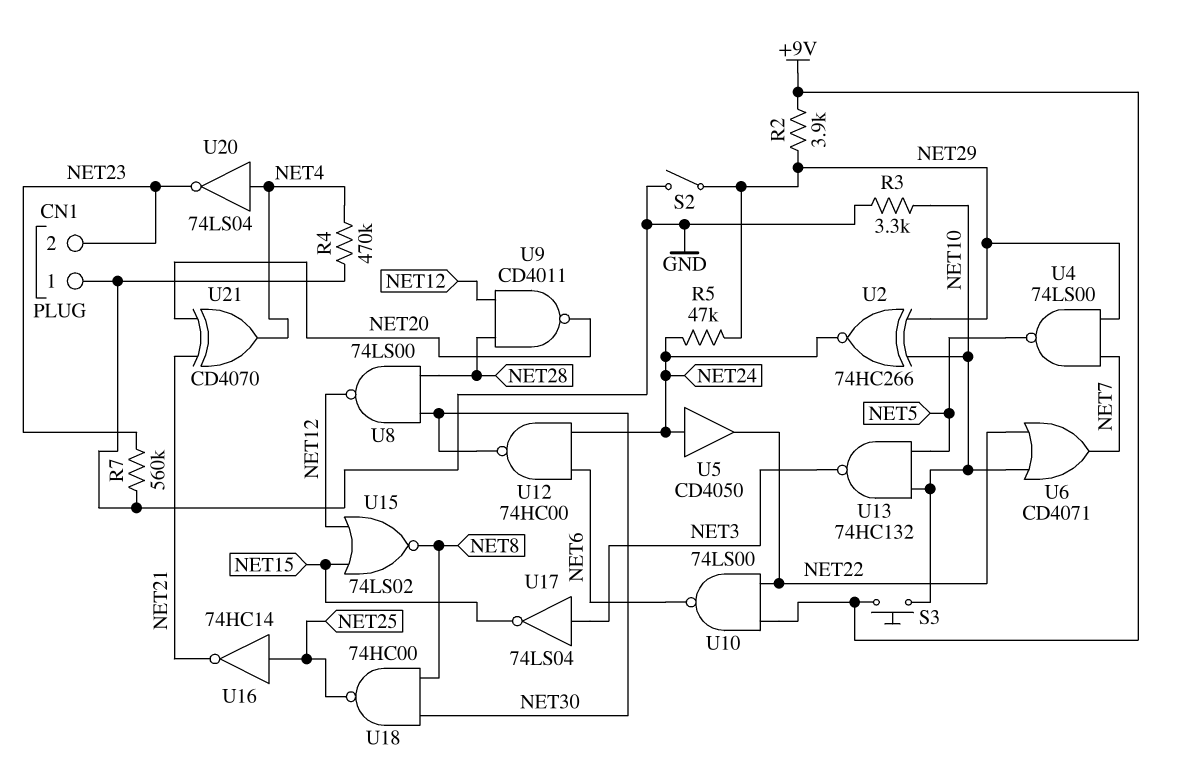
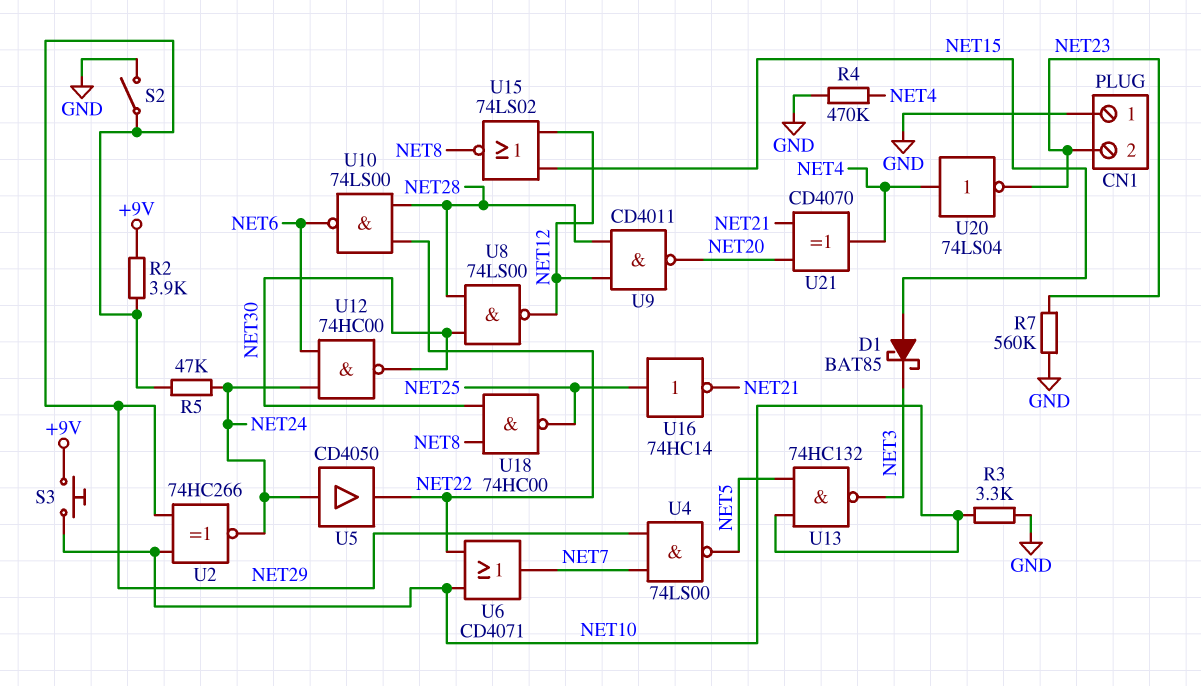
D1: none -> schottky BAT85 (A NET15, K NET3)
U10: NAND 74LS00 (in +9V, in NET22, out NET6) -> NAND 74LS00 (in NET22, in NET28, out NET6)
U17: NOT 74LS04 (in NET3, out NET15) -> none

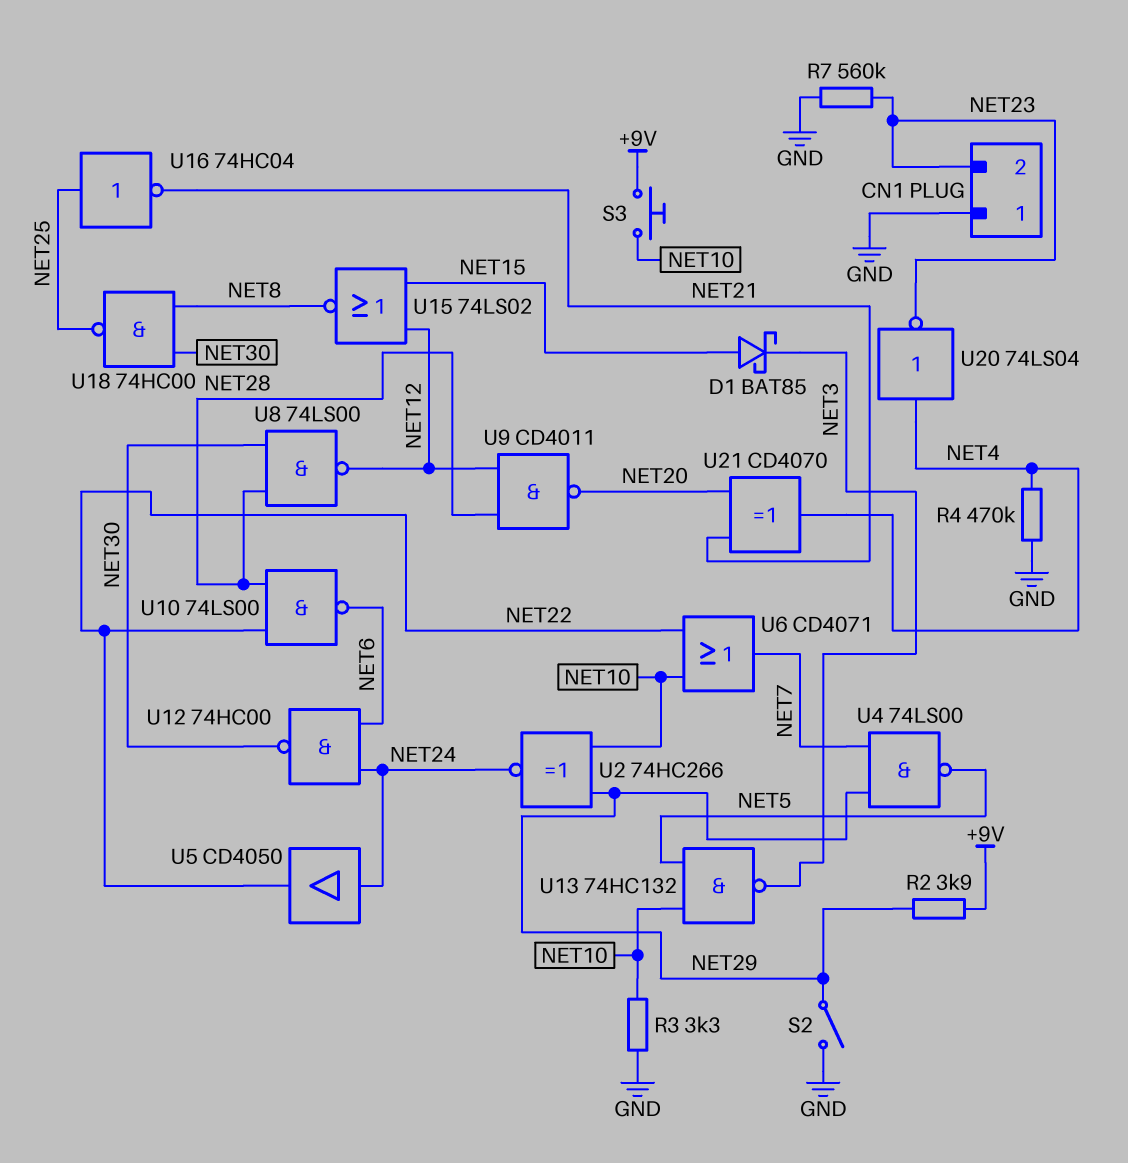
R5: 47k (NET24, NET29) -> none
U16: NOT 74HC14 (in NET25, out NET21) -> NOT 74HC04 (in NET25, out NET21)

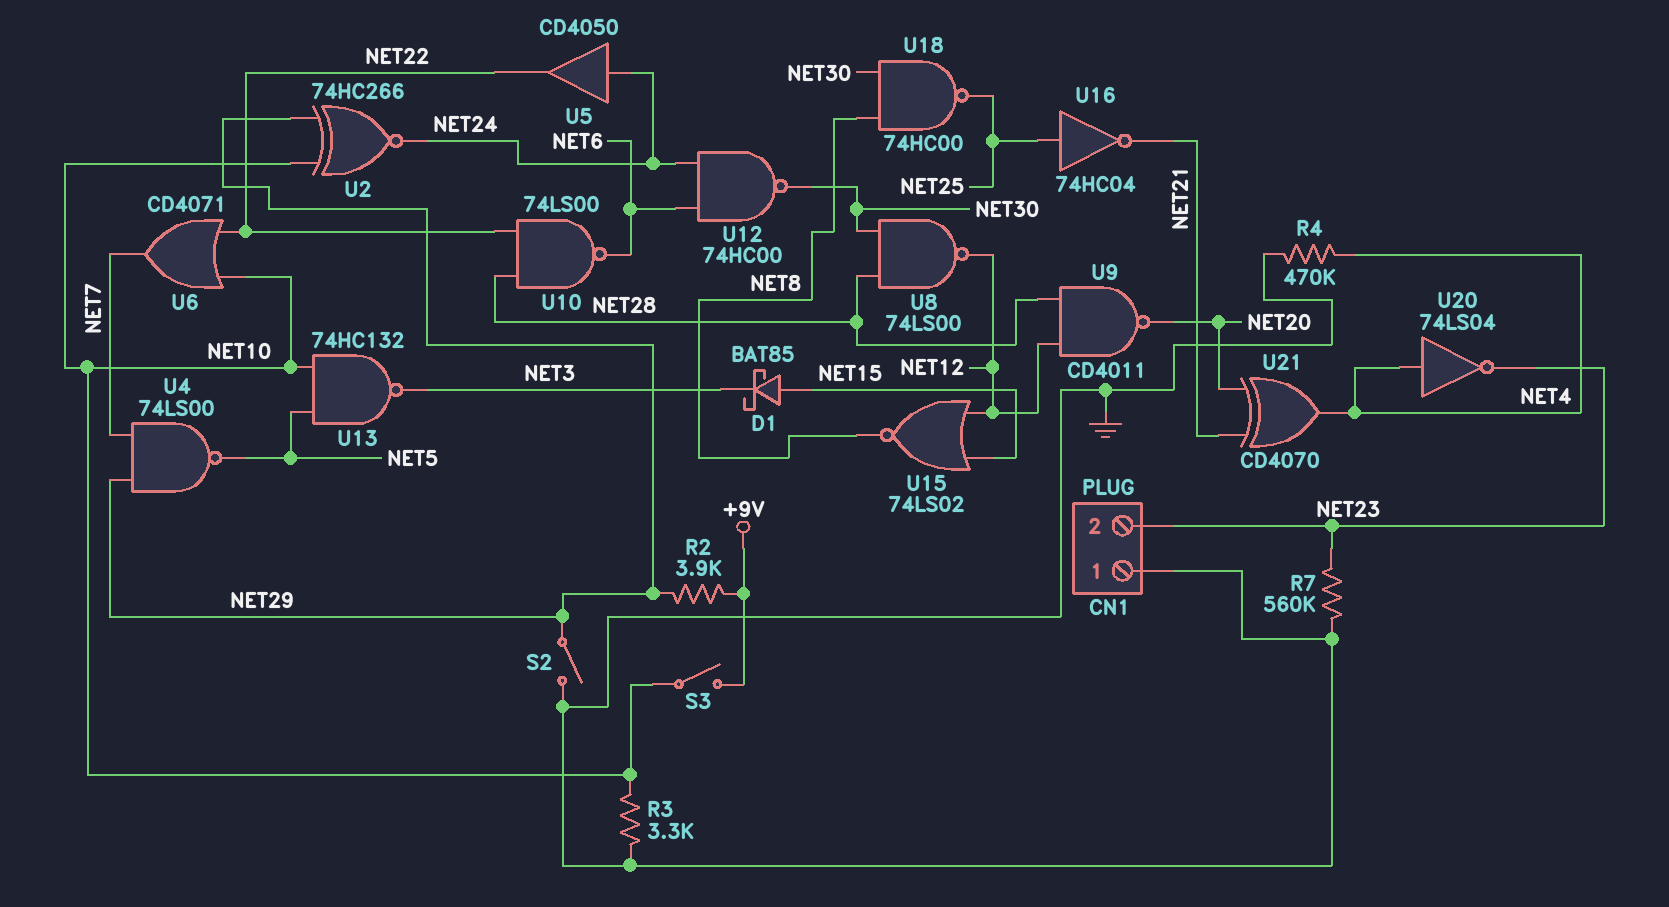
S3: button (+9V, NET10) -> switch (+9V, NET10)

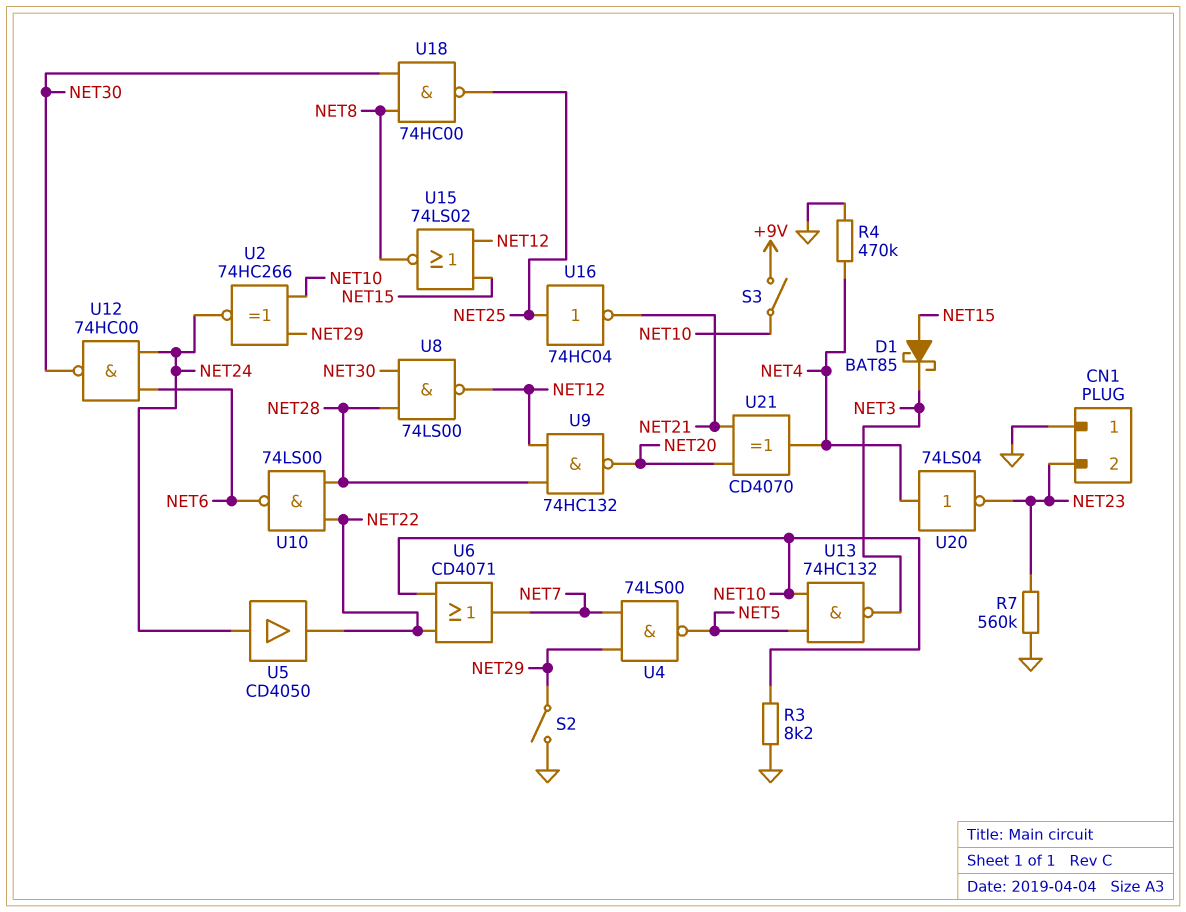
R2: 3.9k (+9V, NET29) -> none
R3: 3.3k (GND, NET10) -> 8.2k (GND, NET10)
U9: NAND CD4011 (in NET12, in NET28, out NET20) -> NAND 74HC132 (in NET12, in NET28, out NET20)

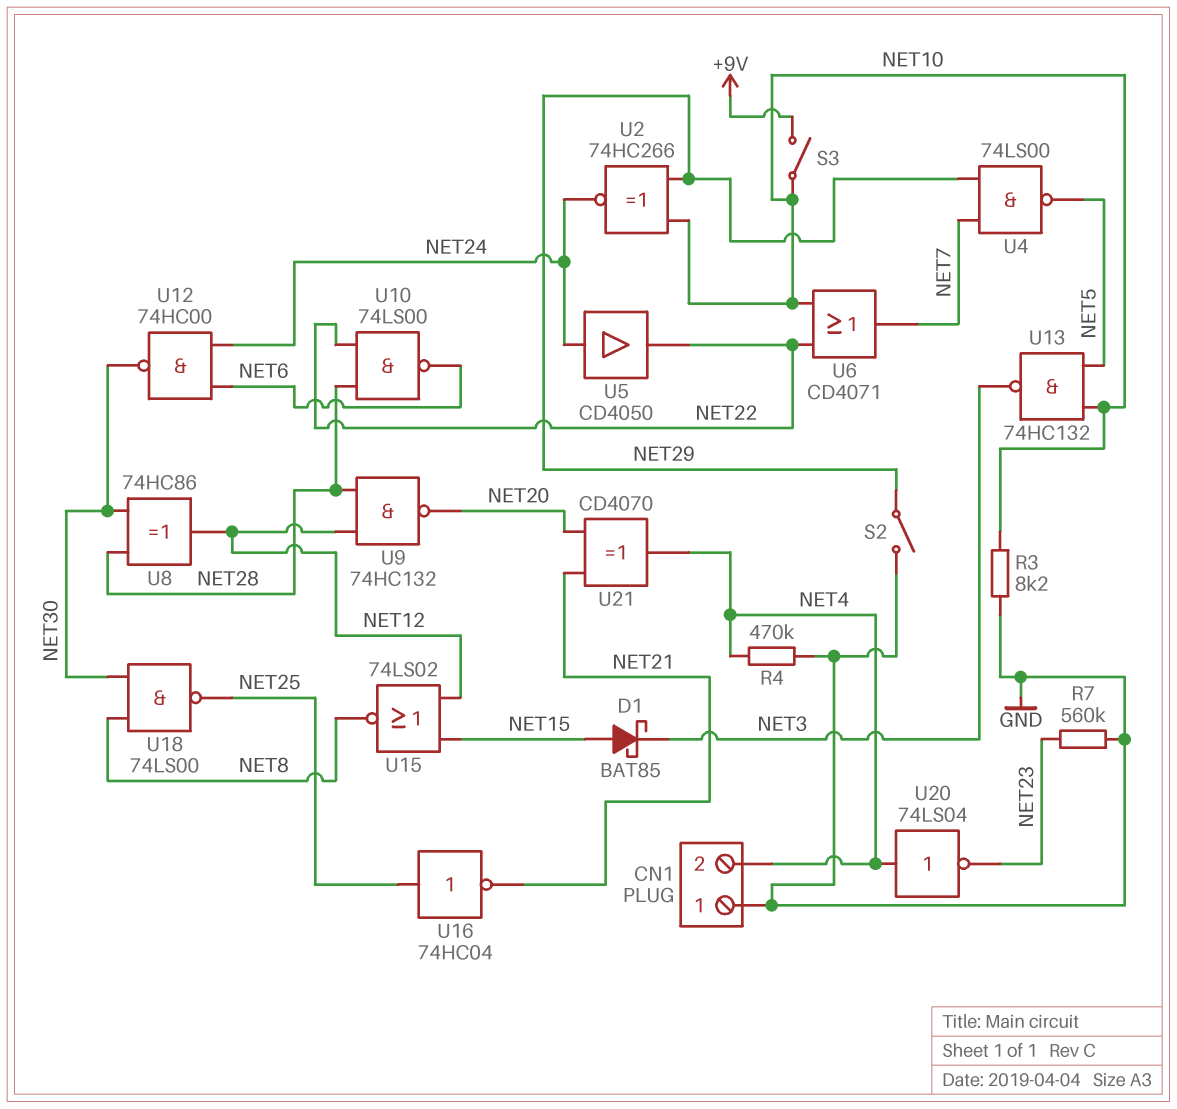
CN1 pin 2: NET23 -> NET4
U8: NAND 74LS00 (in NET28, in NET30, out NET12) -> XOR 74HC86 (in NET28, in NET30, out NET12)
U18: NAND 74HC00 (in NET8, in NET30, out NET25) -> NAND 74LS00 (in NET8, in NET30, out NET25)

